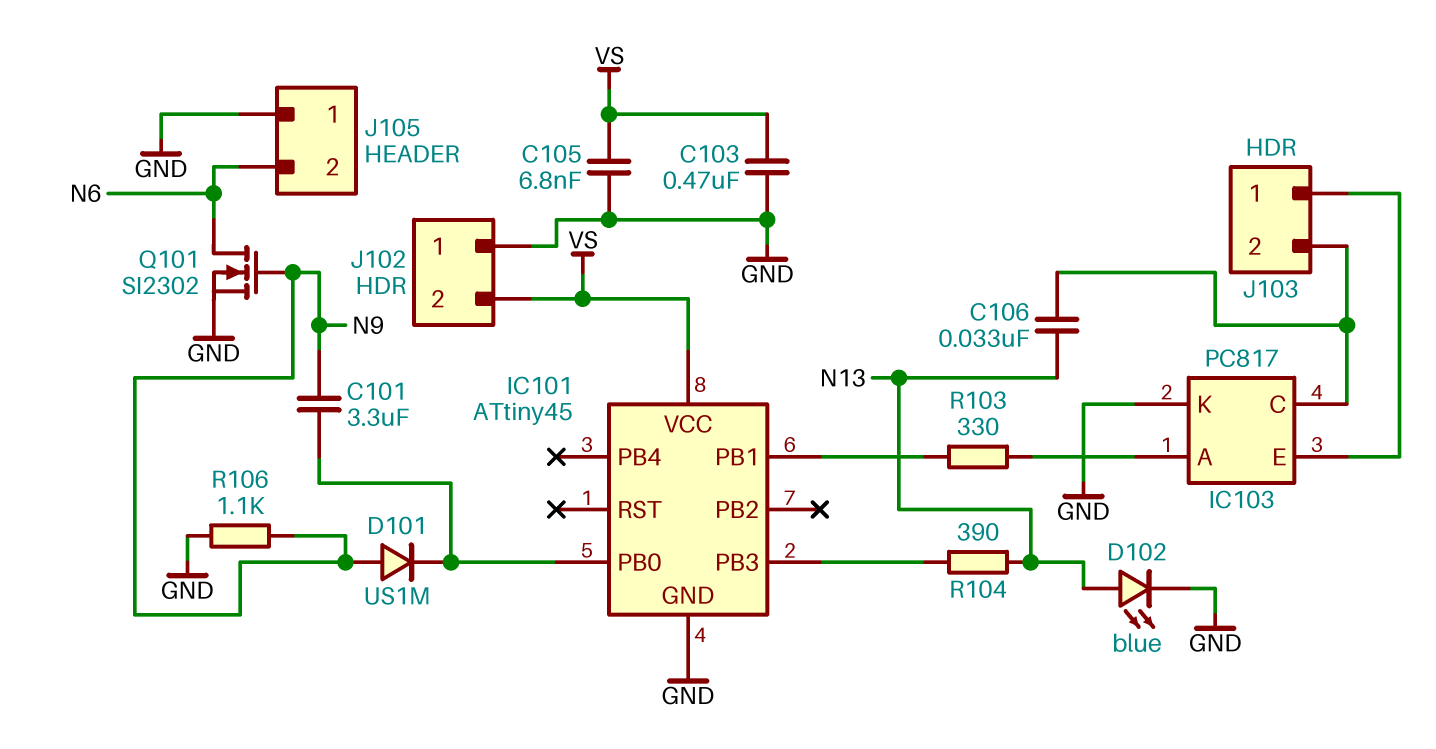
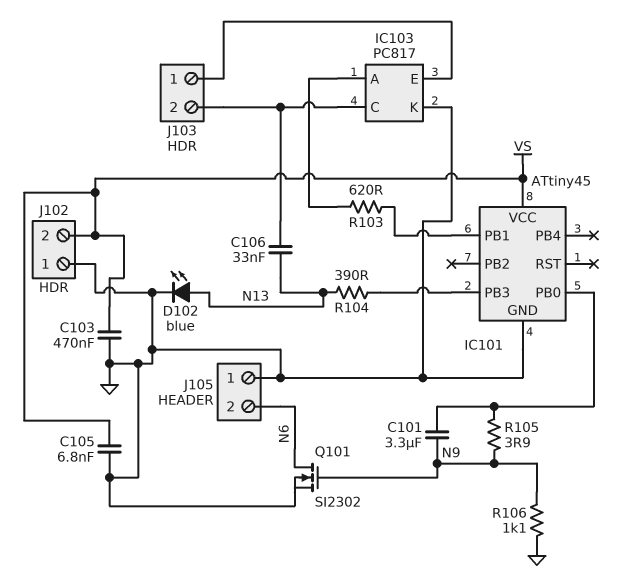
D101: diode US1M (A N9, K IC101/PB0) -> none
R103: 330 (IC101/PB1, IC103/A) -> 620 (IC101/PB1, IC103/A)
R105: none -> 3.9 (IC101/PB0, N9)

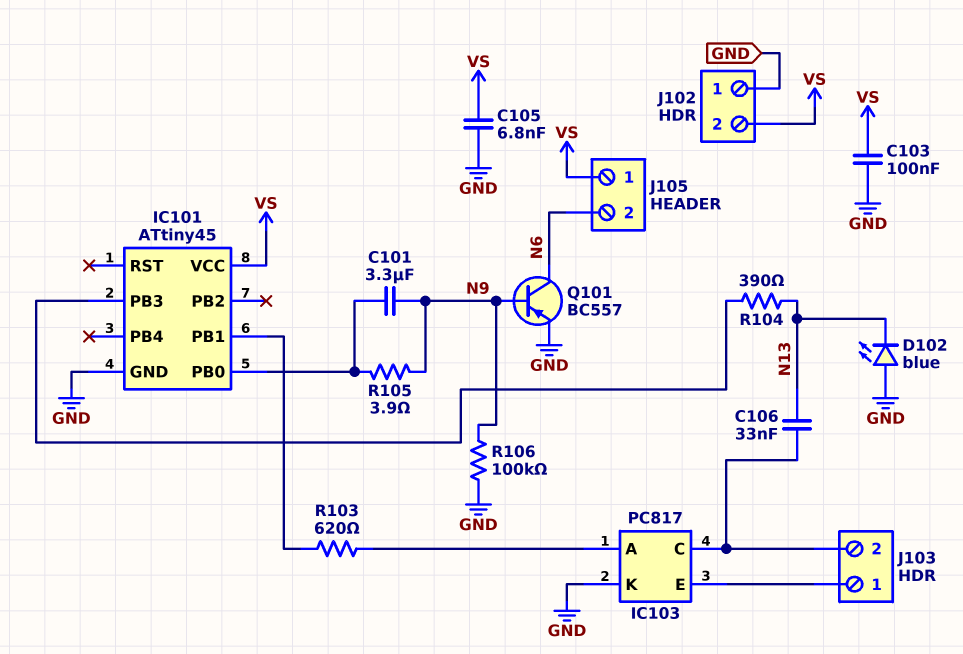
C103: 470nF (GND, VS) -> 100nF (GND, VS)
D102: LED blue (A N13, K GND) -> LED blue (A GND, K N13)
J105 pin 1: GND -> VS
Q101: NMOS SI2302 (G N9, D N6, S GND) -> PNP BC557 (B N9, C N6, E GND)
R106: 1.1k (GND, N9) -> 100k (GND, N9)

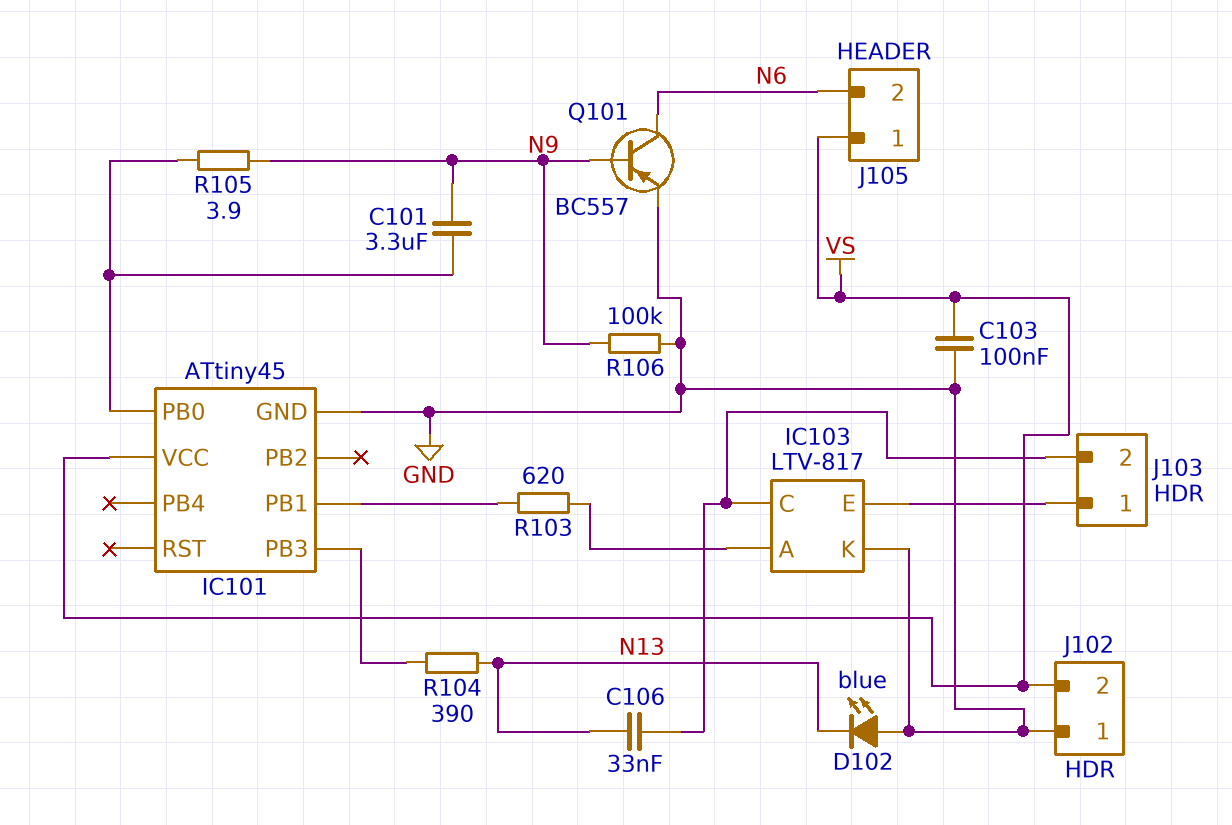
C105: 6.8nF (GND, VS) -> none
IC103: PC817 -> LTV-817

